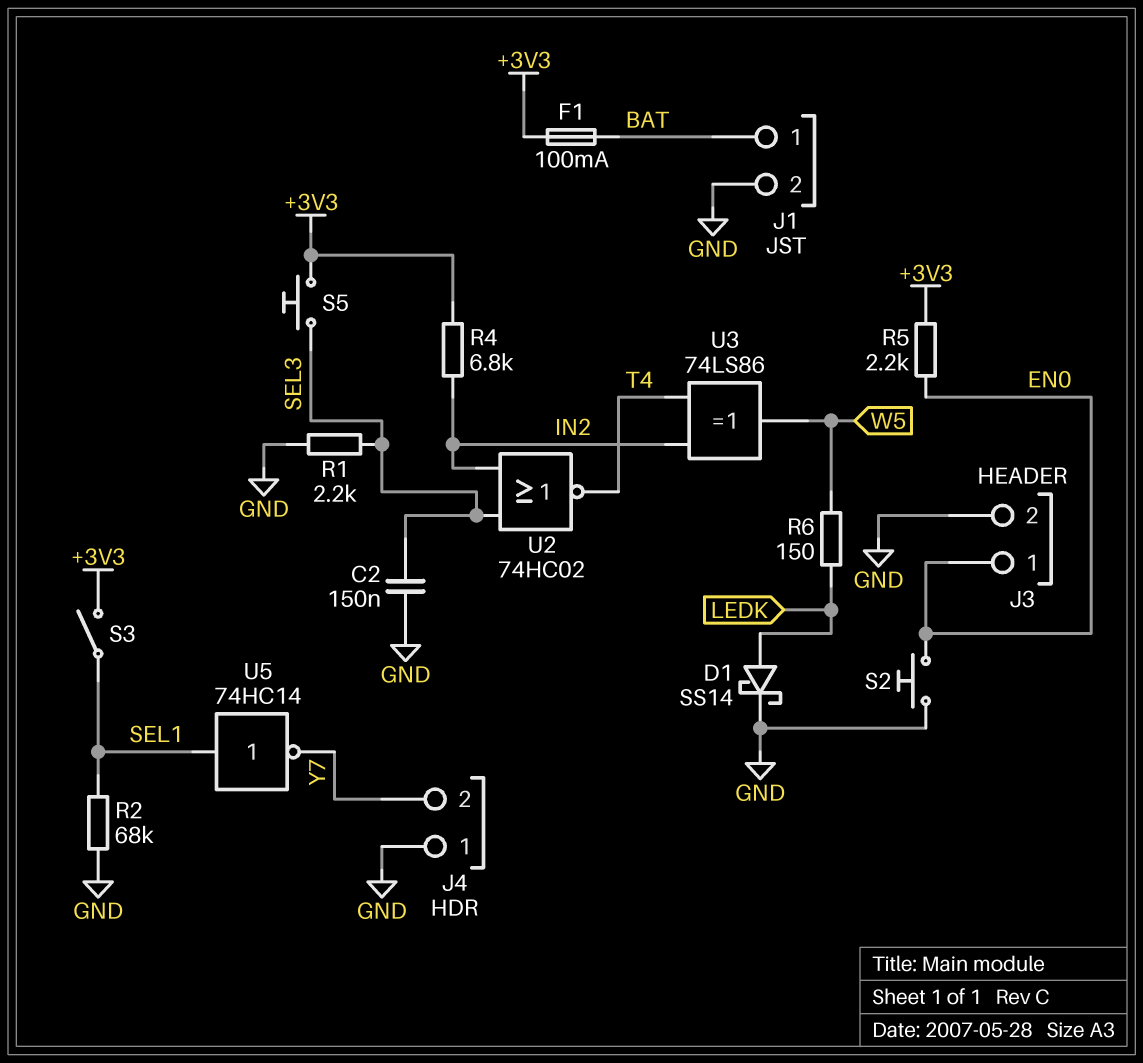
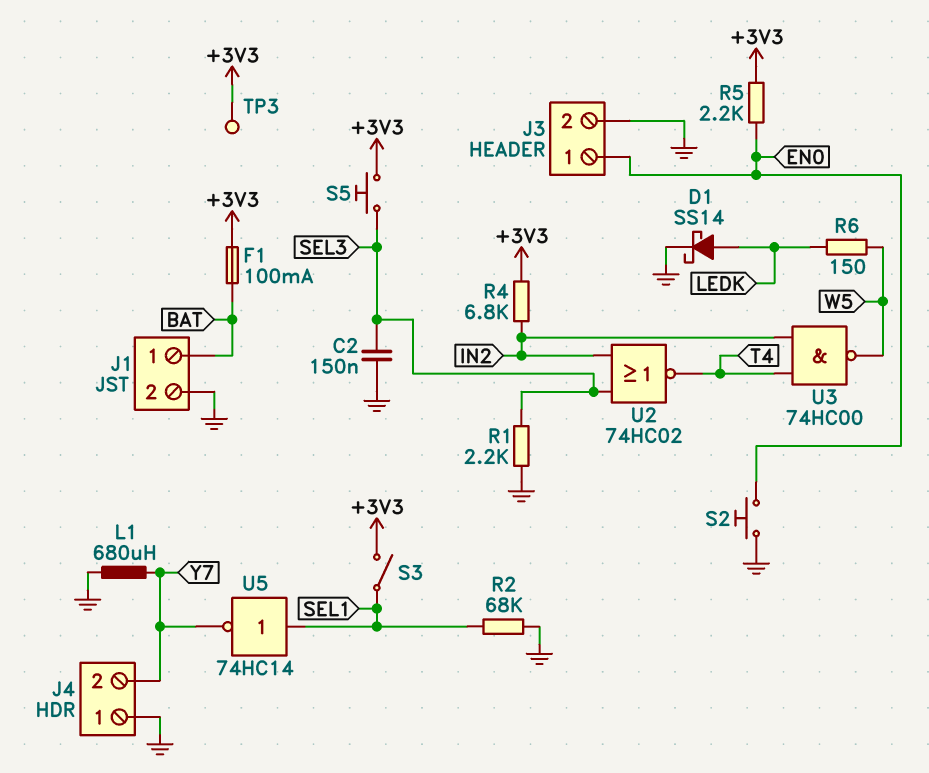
L1: none -> 680uH (GND, Y7)
TP3: none -> test point (+3V3)
U3: XOR 74LS86 (in IN2, in T4, out W5) -> NAND 74HC00 (in IN2, in T4, out W5)

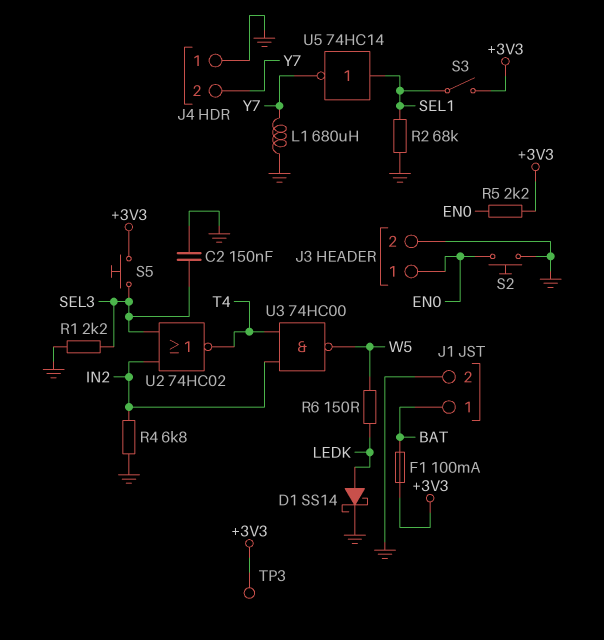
R4: 6.8k (+3V3, IN2) -> 6.8k (GND, IN2)

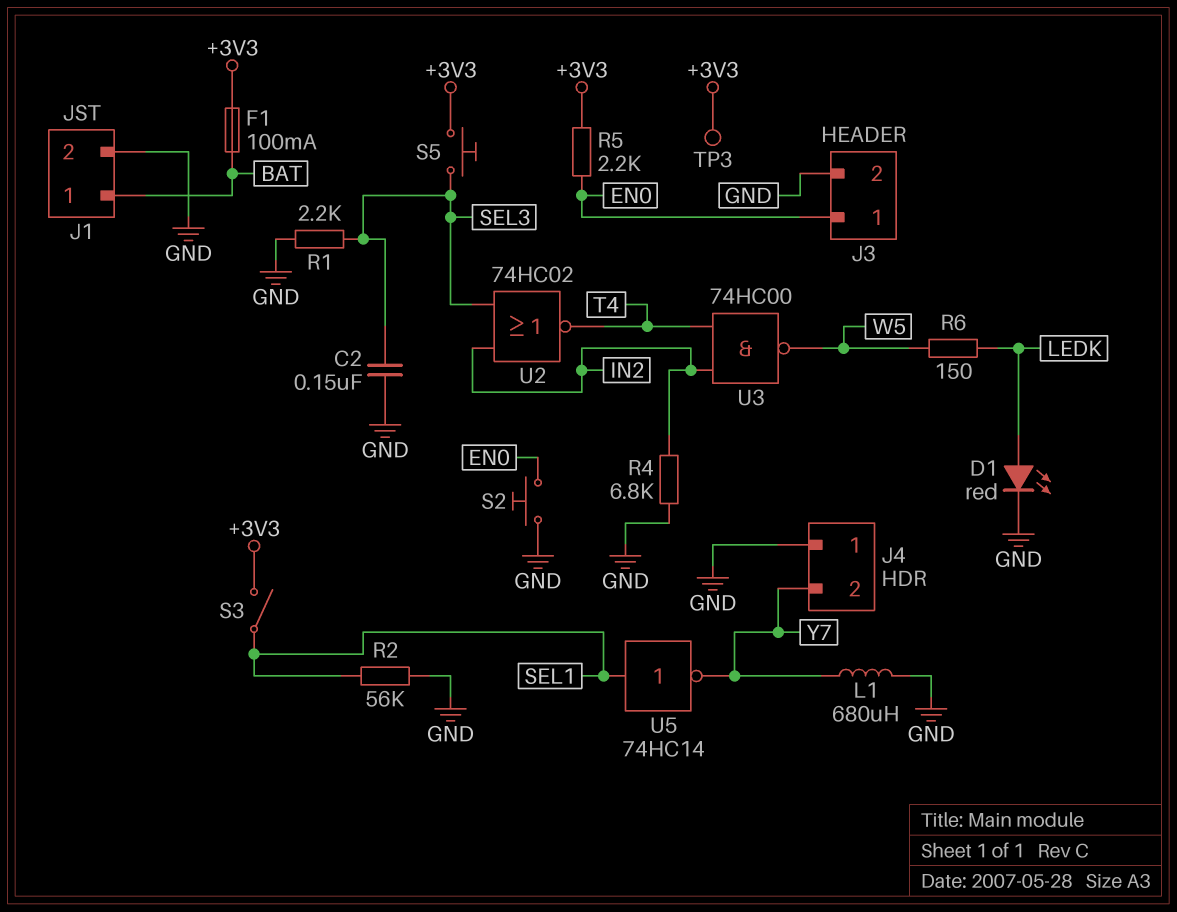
D1: schottky SS14 (A LEDK, K GND) -> LED red (A LEDK, K GND)
R2: 68k (GND, SEL1) -> 56k (GND, SEL1)

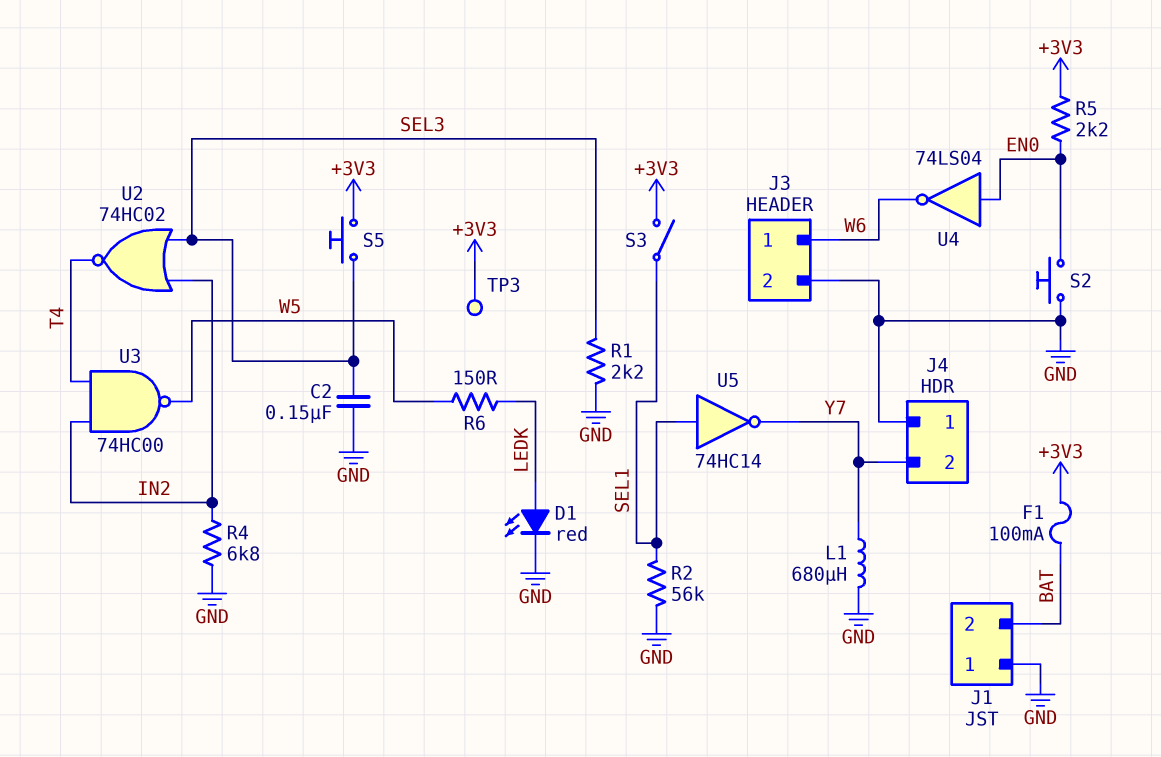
J1 pin 1: BAT -> GND
J1 pin 2: GND -> BAT
J3 pin 1: EN0 -> W6
U4: none -> NOT 74LS04 (in EN0, out W6)

